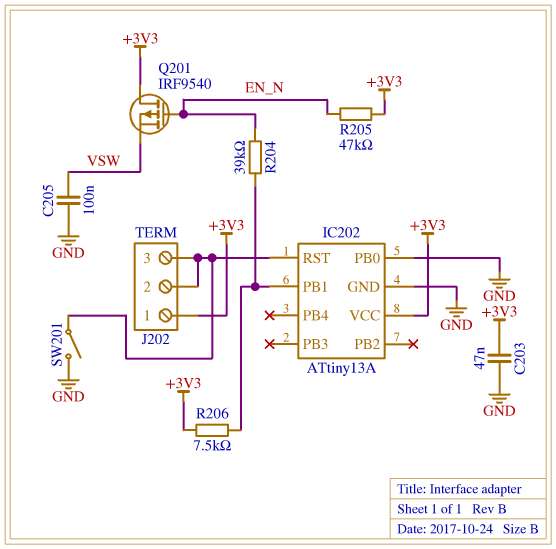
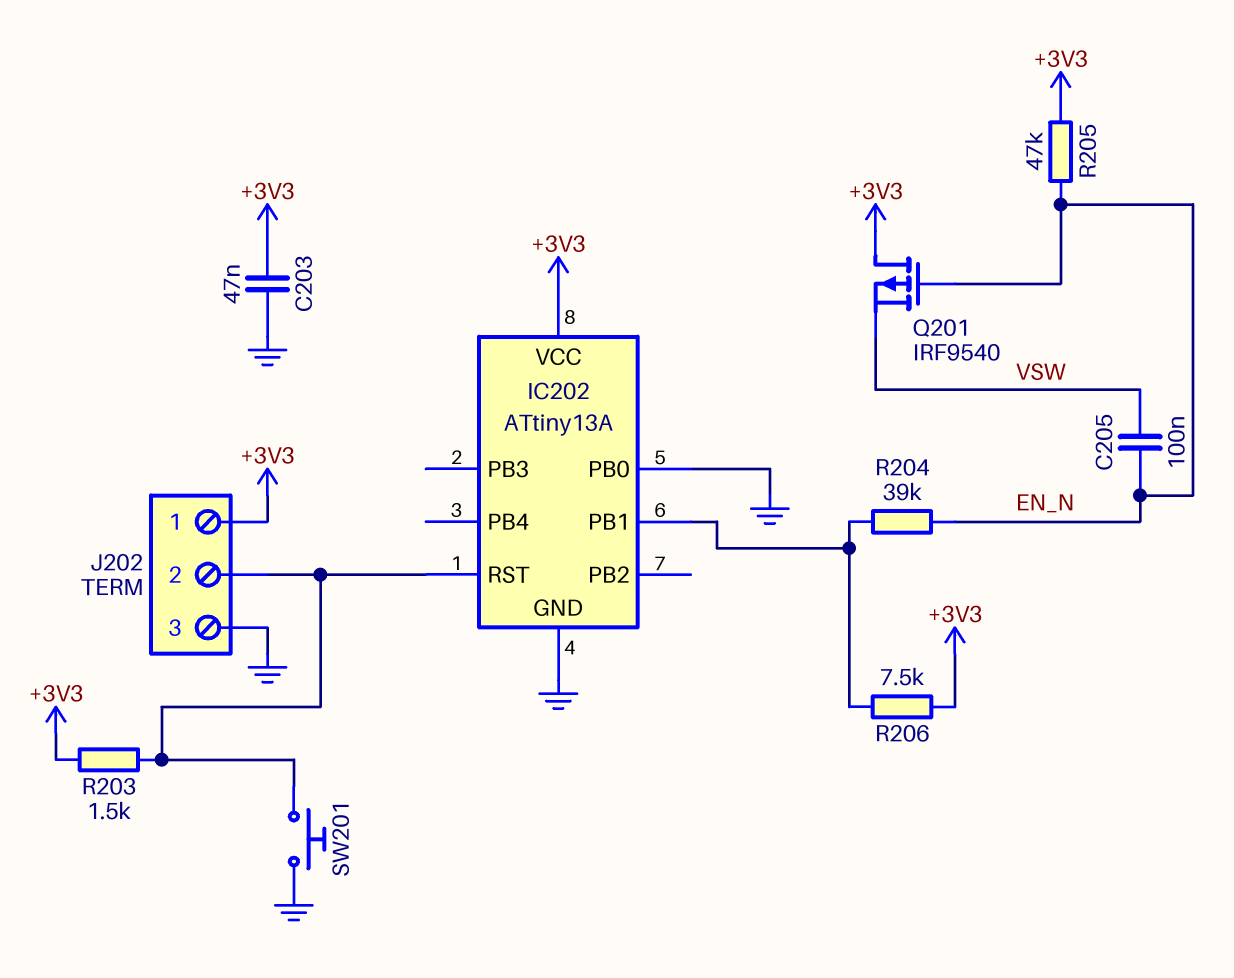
C205: 100nF (GND, VSW) -> 100nF (EN_N, VSW)
J202 pin 3: IC202/RST -> GND
R203: none -> 1.5k (+3V3, IC202/RST)
SW201: switch (GND, IC202/RST) -> button (GND, IC202/RST)

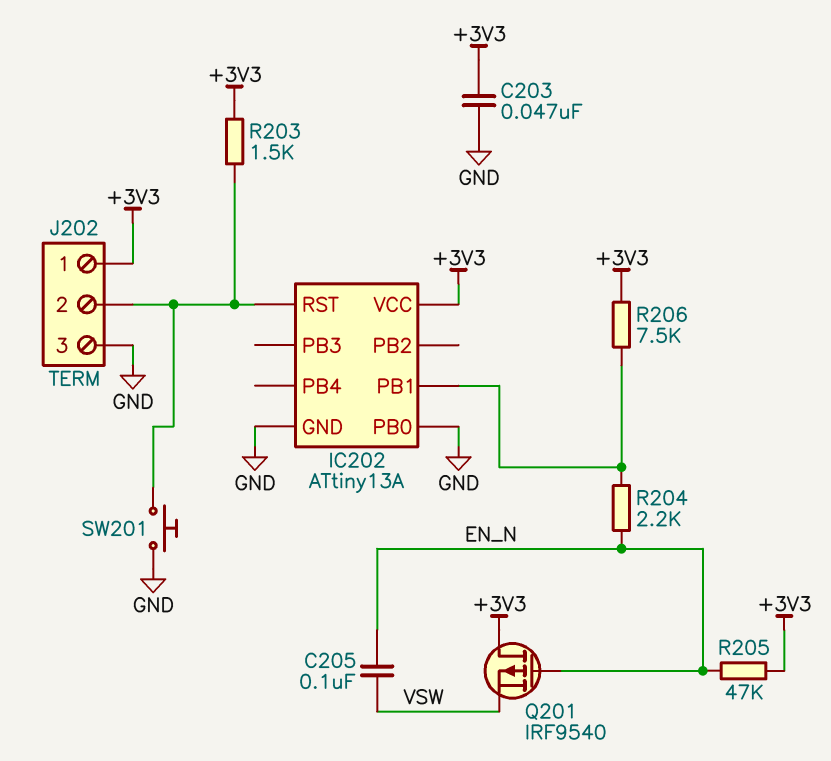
R204: 39k (EN_N, IC202/PB1) -> 2.2k (EN_N, IC202/PB1)

